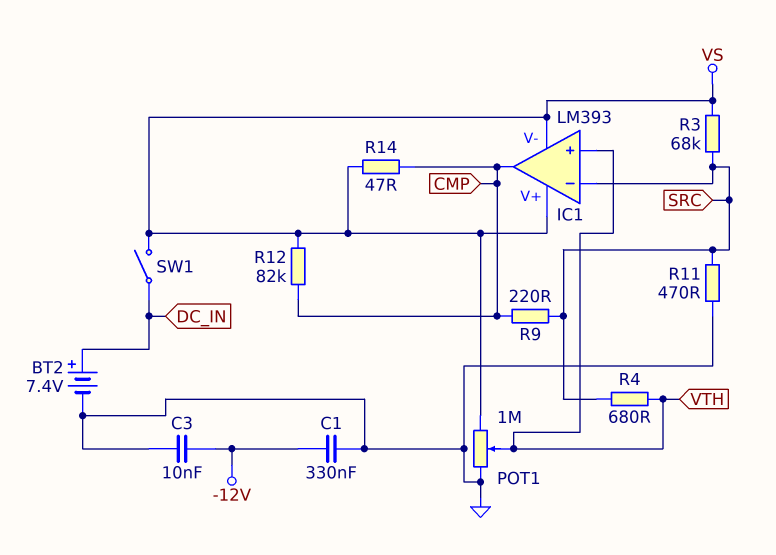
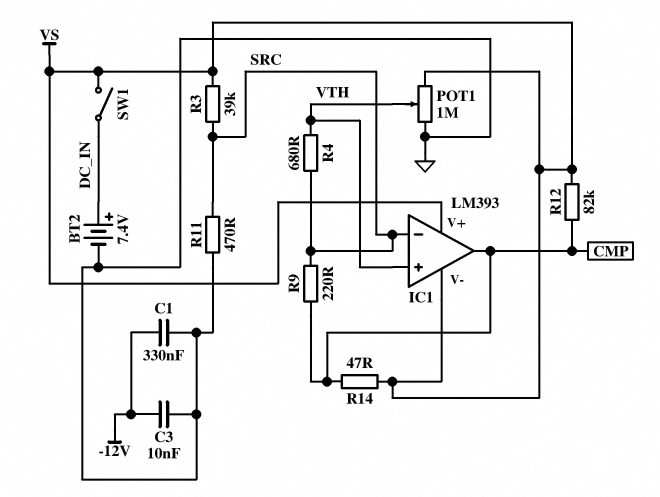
R3: 68k (SRC, VS) -> 39k (SRC, VS)

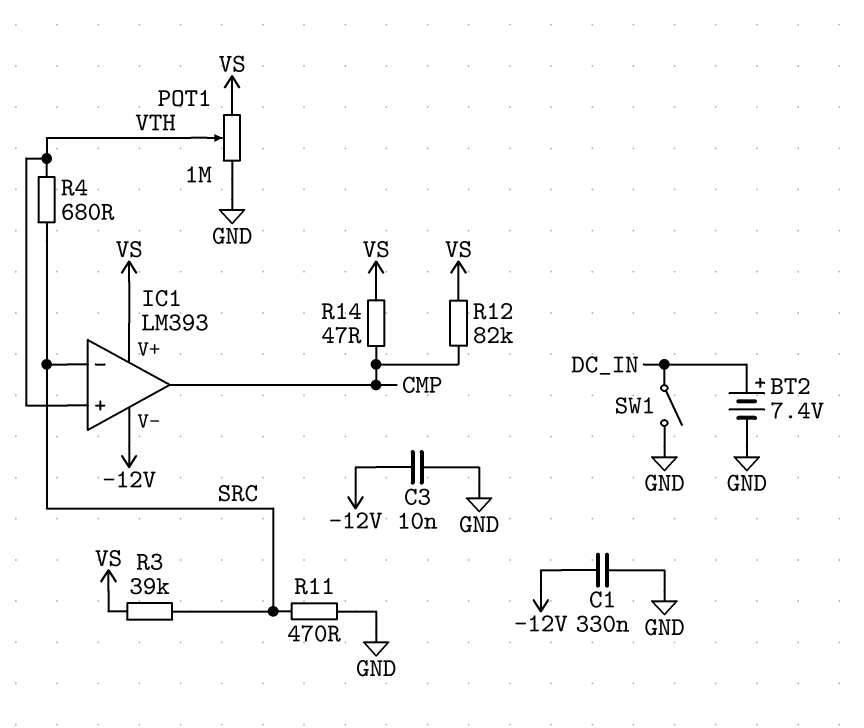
IC1 pin V-: VS -> -12V
R9: 220 (CMP, SRC) -> none
SW1: switch (DC_IN, VS) -> switch (DC_IN, GND)

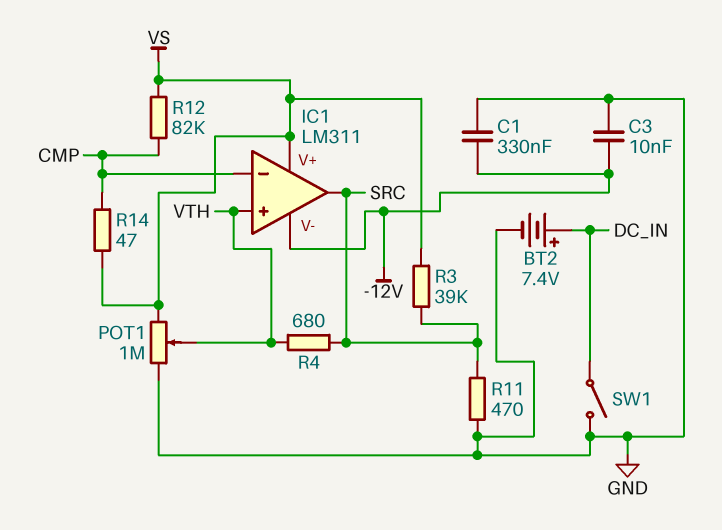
IC1: LM393 -> LM311
IC1 pin in-: SRC -> CMP
IC1 pin out: CMP -> SRC

